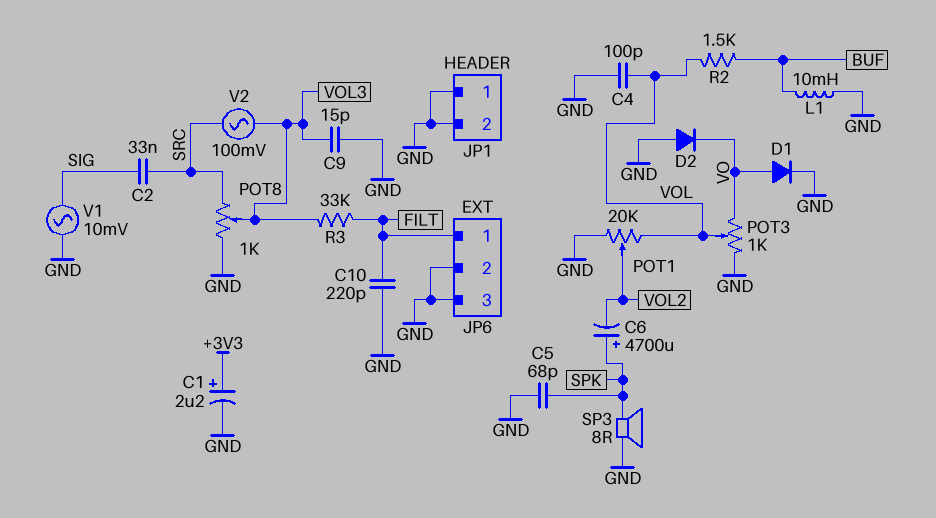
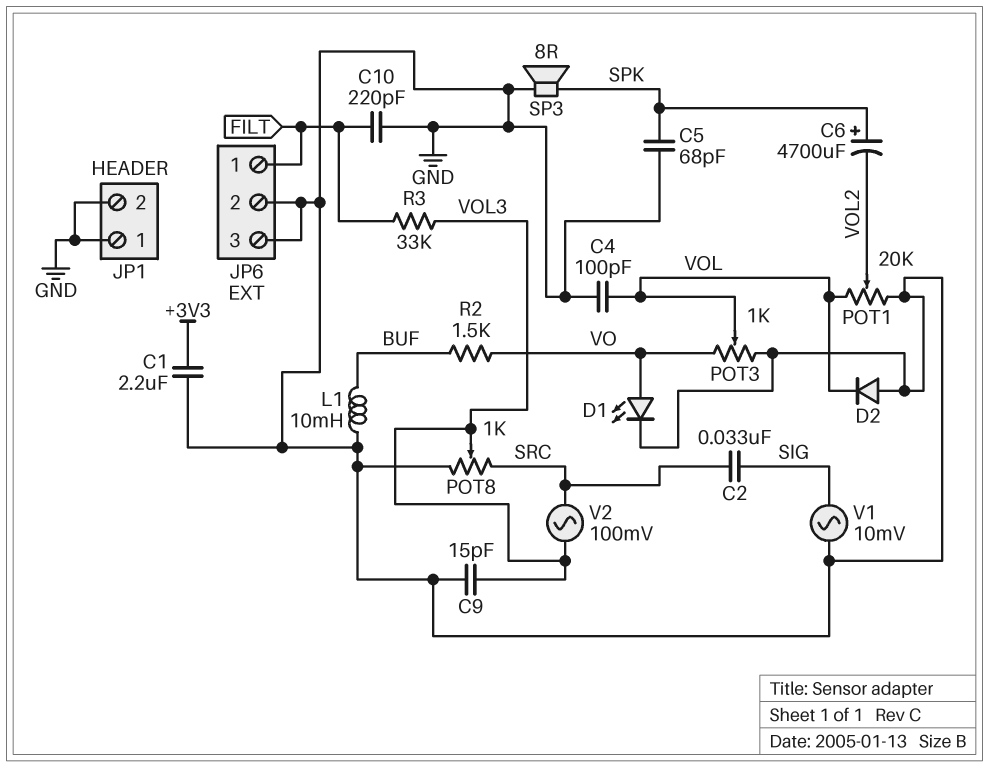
C1: 2.2uF (plus +3V3, minus GND) -> 2.2uF (+3V3, GND)
D1: diode (A VO, K GND) -> LED (A VO, K GND)
D2: diode (A GND, K VO) -> diode (A GND, K VOL)
R2: 1.5k (BUF, VOL) -> 1.5k (BUF, VO)

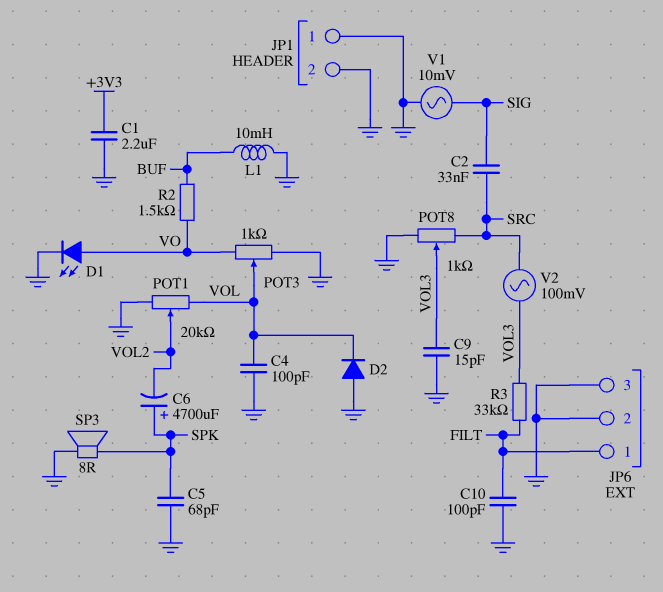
C10: 220pF (FILT, GND) -> 100pF (FILT, GND)

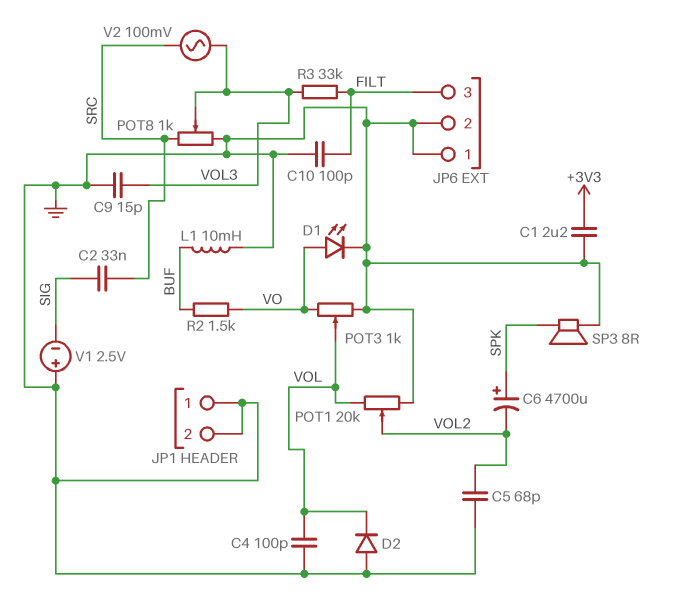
C5: 68pF (GND, SPK) -> 68pF (GND, VOL2)
JP6 pin 1: FILT -> GND
JP6 pin 3: GND -> FILT
V1: AC 10mV (GND, SIG) -> 2.5V (plus GND, minus SIG)

